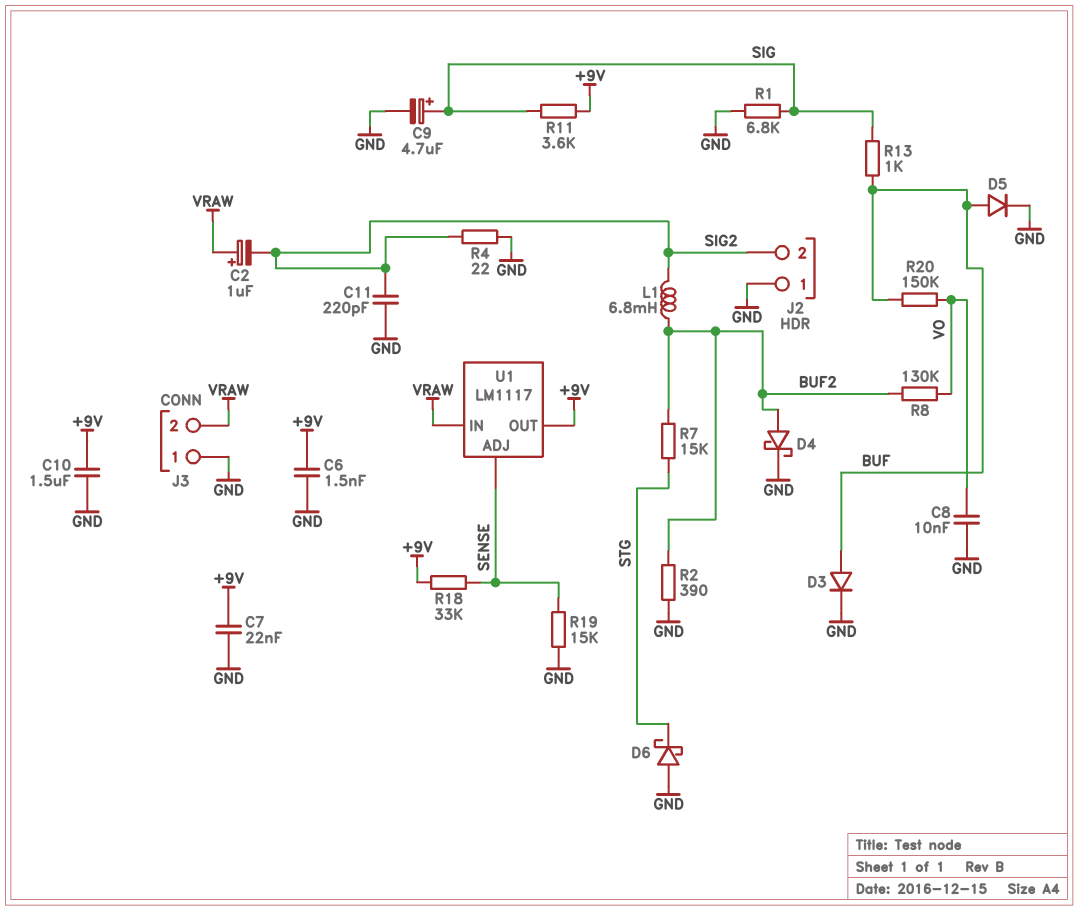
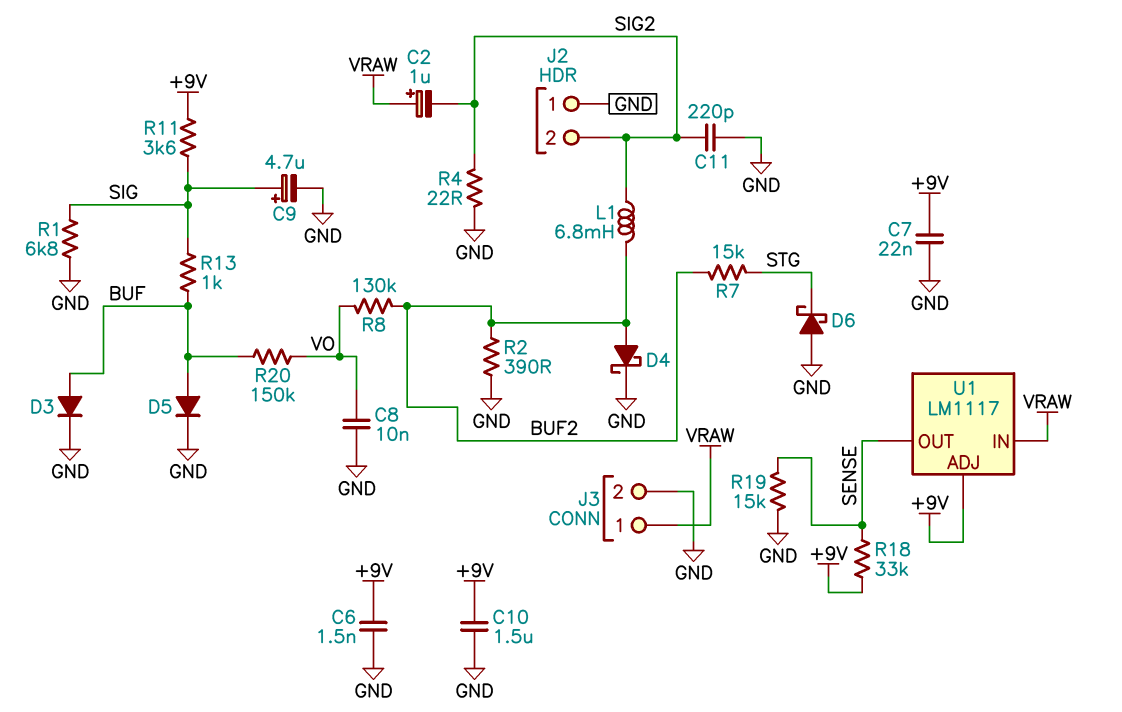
J3 pin 1: GND -> VRAW
J3 pin 2: VRAW -> GND
U1 pin ADJ: SENSE -> +9V
U1 pin OUT: +9V -> SENSE

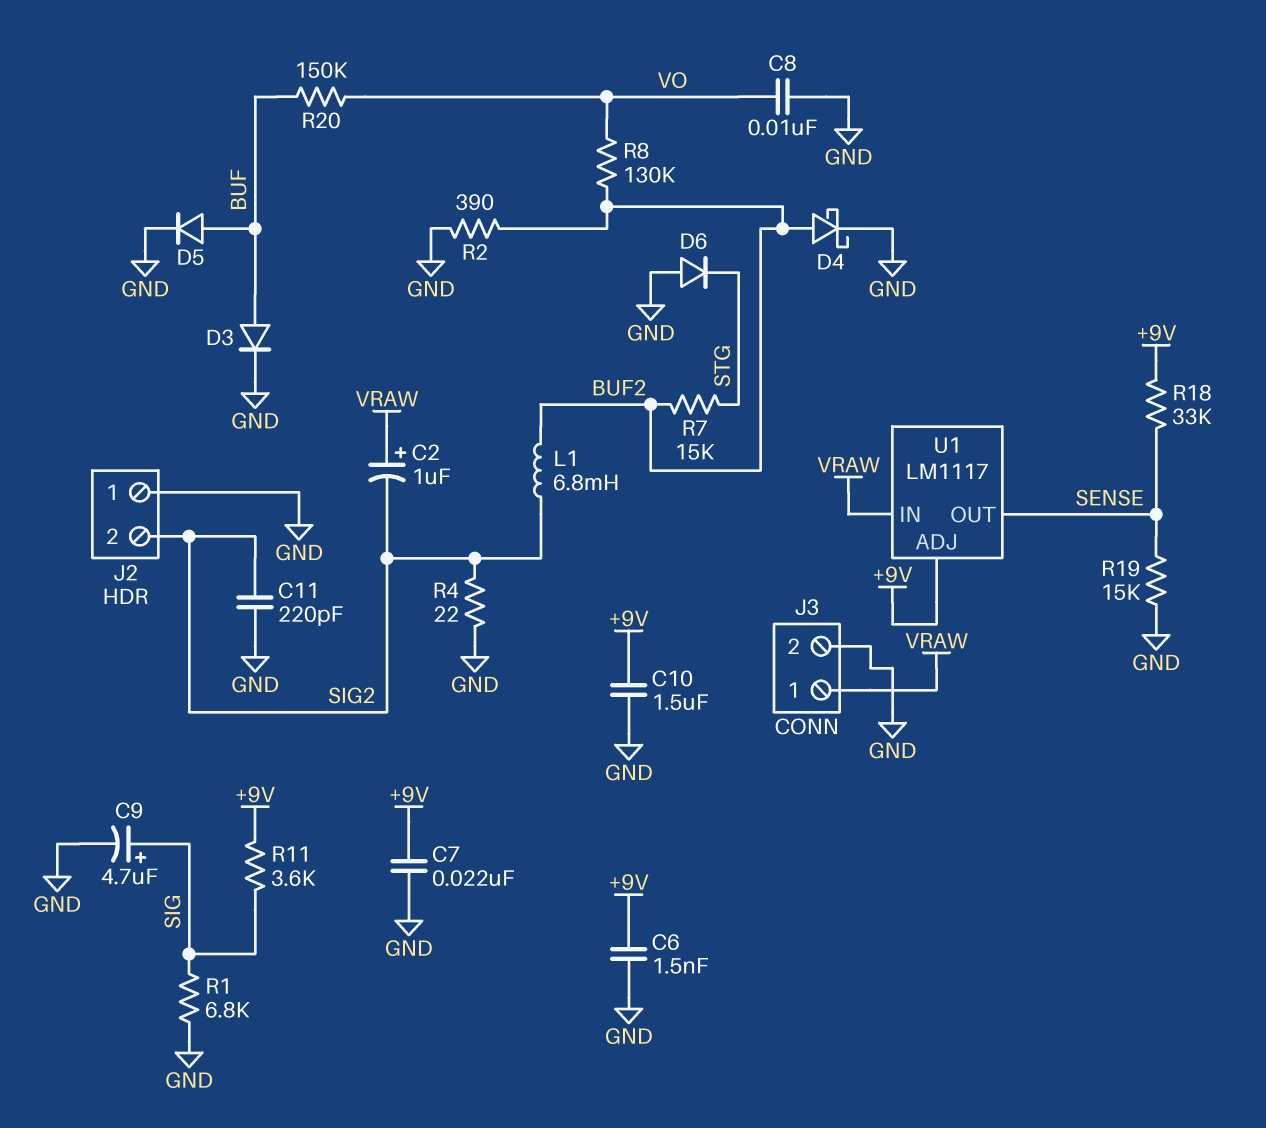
D6: schottky (A GND, K STG) -> diode (A GND, K STG)
R13: 1k (BUF, SIG) -> none

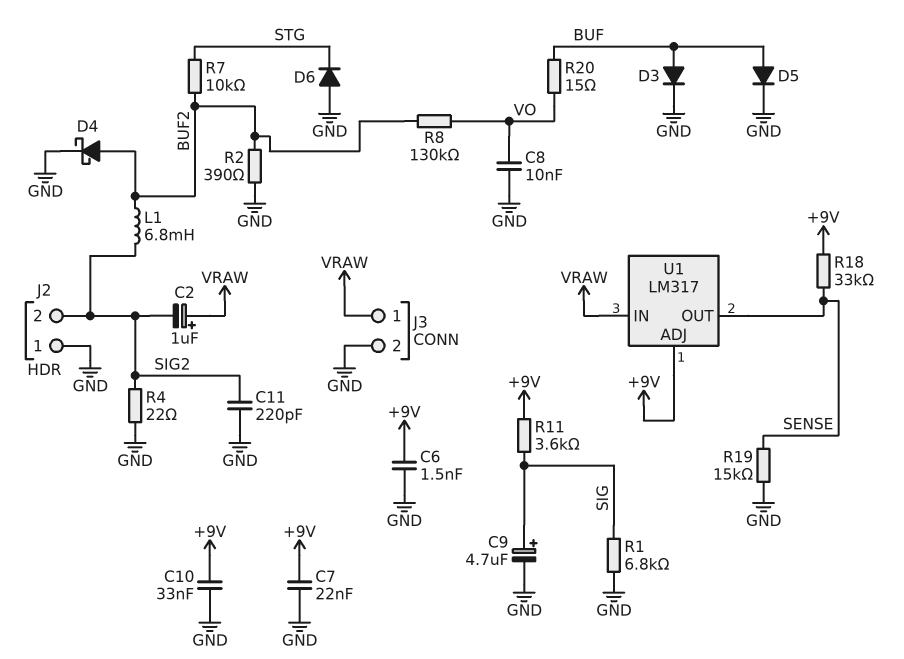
C10: 1.5uF (+9V, GND) -> 33nF (+9V, GND)
R7: 15k (BUF2, STG) -> 10k (BUF2, STG)
R20: 150k (BUF, VO) -> 15 (BUF, VO)
U1: LM1117 -> LM317

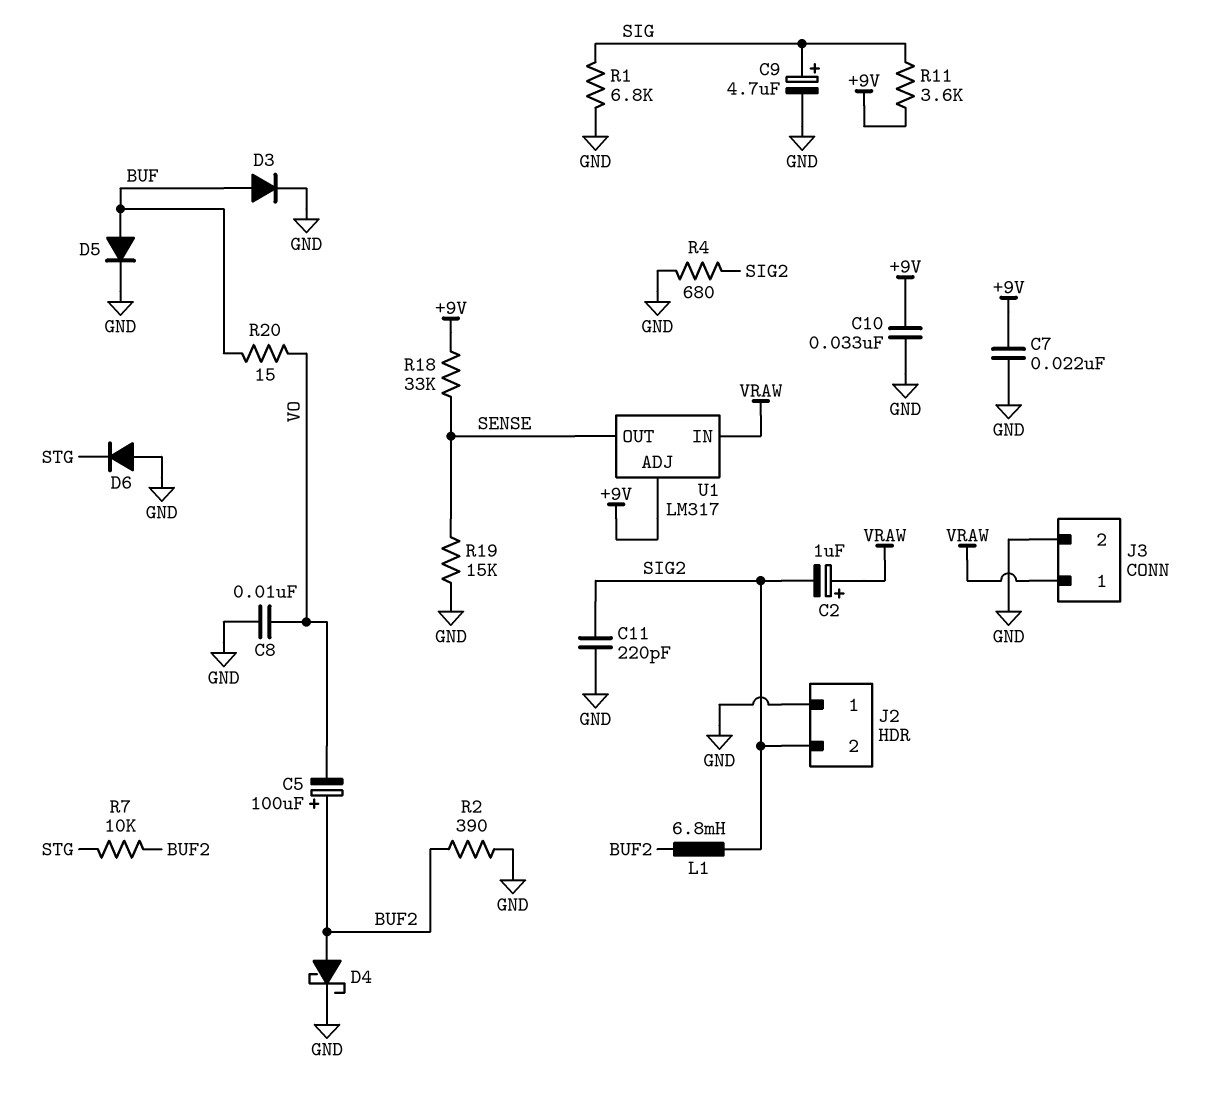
C5: none -> 100uF (plus BUF2, minus VO)
C6: 1.5nF (+9V, GND) -> none
R4: 22 (GND, SIG2) -> 680 (GND, SIG2)
R8: 130k (BUF2, VO) -> none

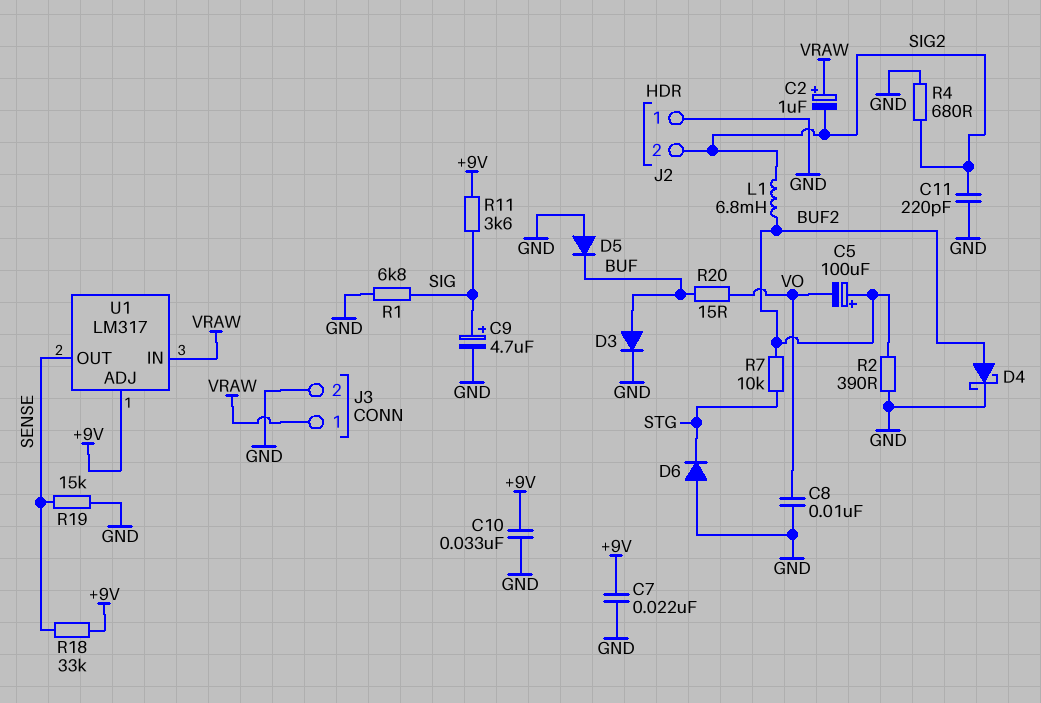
D5: diode (A BUF, K GND) -> diode (A GND, K BUF)

